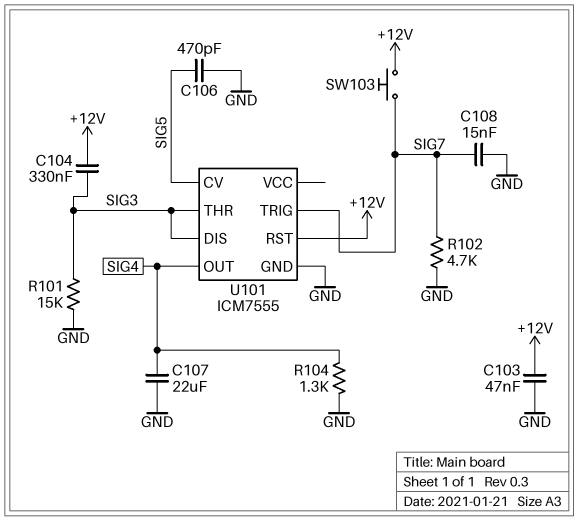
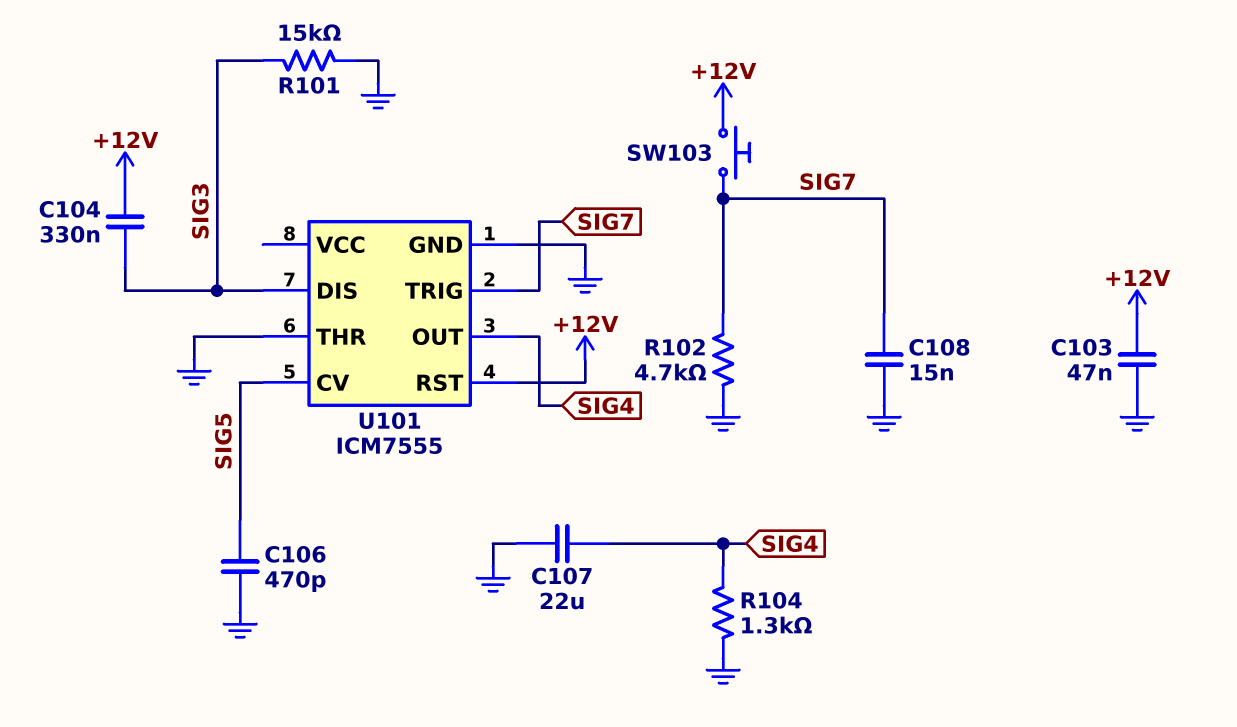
U101 pin THR: SIG3 -> GND

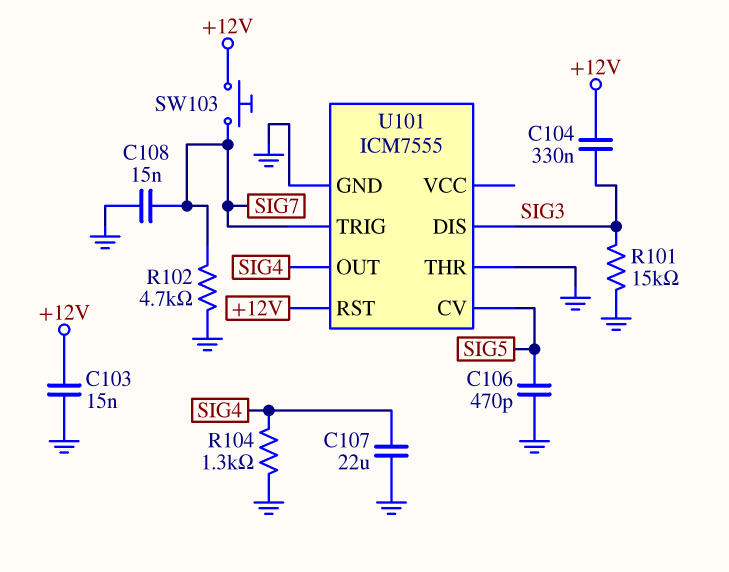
C103: 47nF (+12V, GND) -> 15nF (+12V, GND)

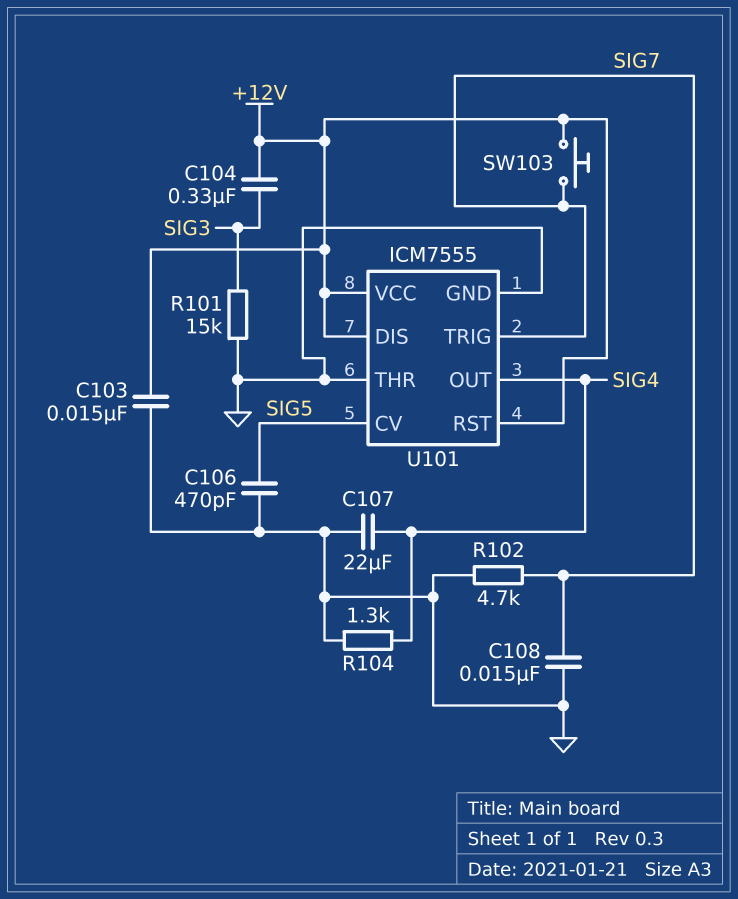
U101 pin DIS: SIG3 -> +12V
U101 pin VCC: none -> +12V

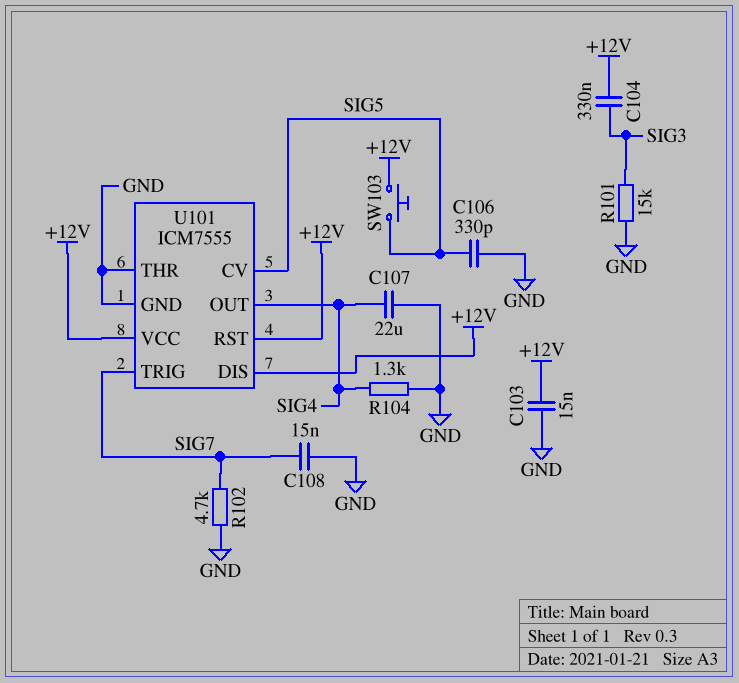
C106: 470pF (GND, SIG5) -> 330pF (GND, SIG5)
SW103: button (+12V, SIG7) -> button (+12V, SIG5)

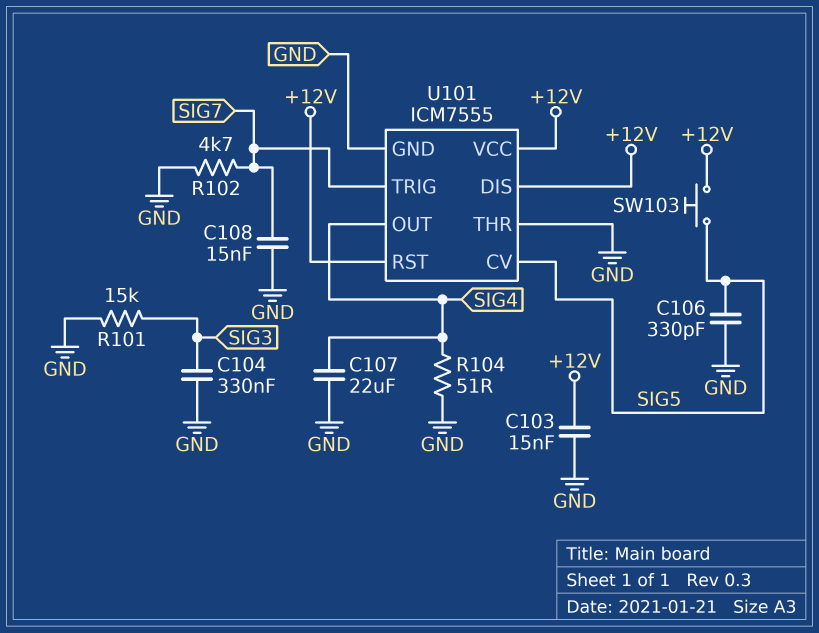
C104: 330nF (+12V, SIG3) -> 330nF (GND, SIG3)
R104: 1.3k (GND, SIG4) -> 51 (GND, SIG4)

